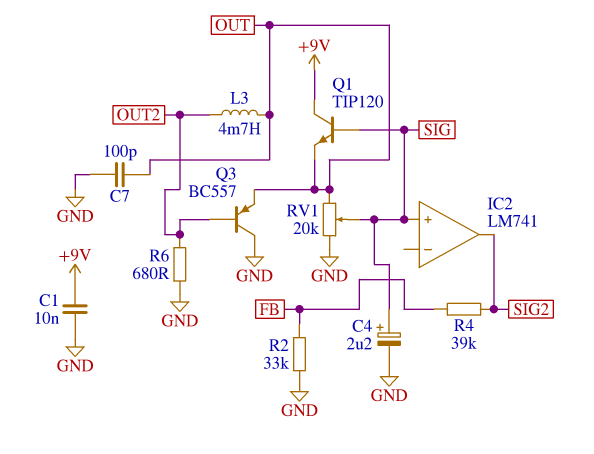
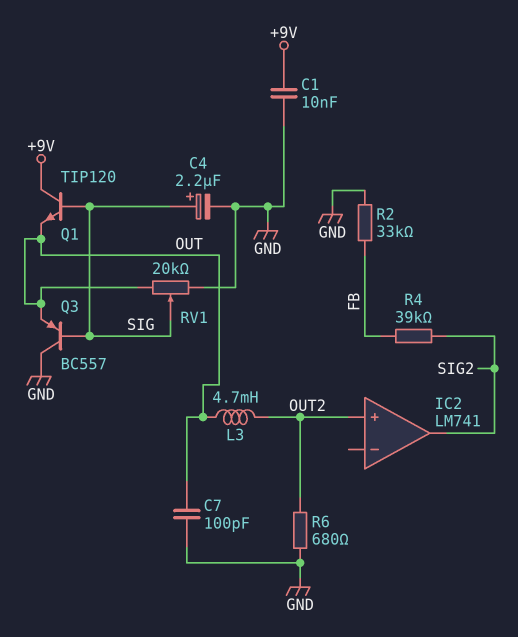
IC2 pin in+: SIG -> OUT2
Q3: PNP BC557 (B OUT2, C GND, E OUT) -> PNP BC557 (B SIG, C GND, E OUT)

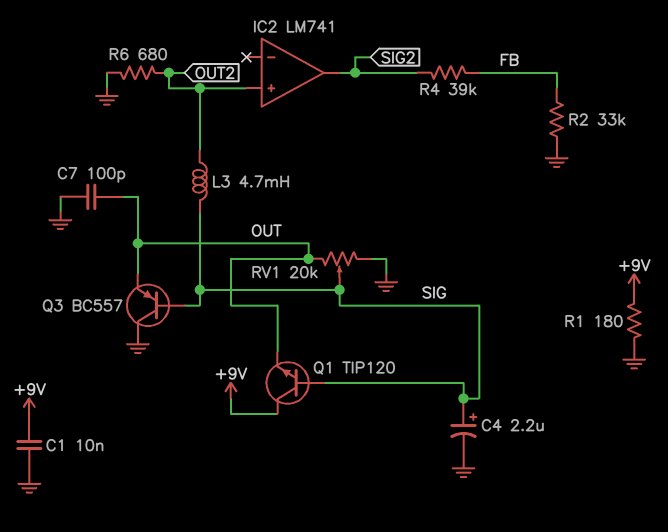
L3: 4.7mH (OUT, OUT2) -> 4.7mH (OUT2, SIG)
R1: none -> 180 (+9V, GND)

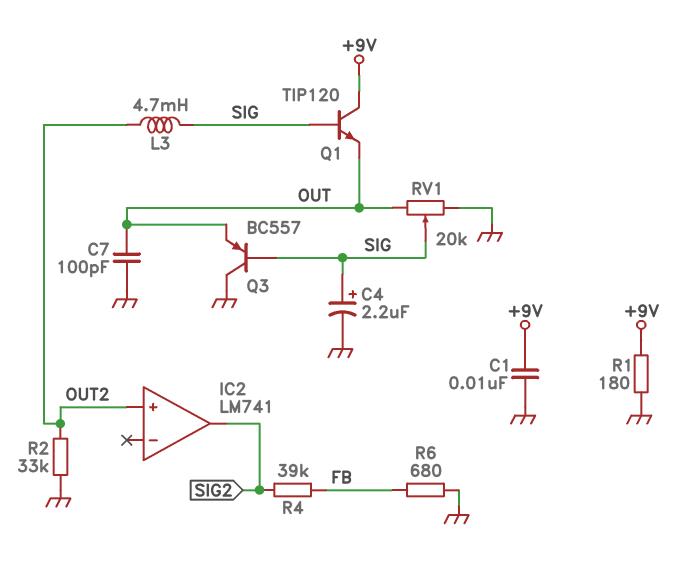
R2: 33k (FB, GND) -> 33k (GND, OUT2)
R6: 680 (GND, OUT2) -> 680 (FB, GND)

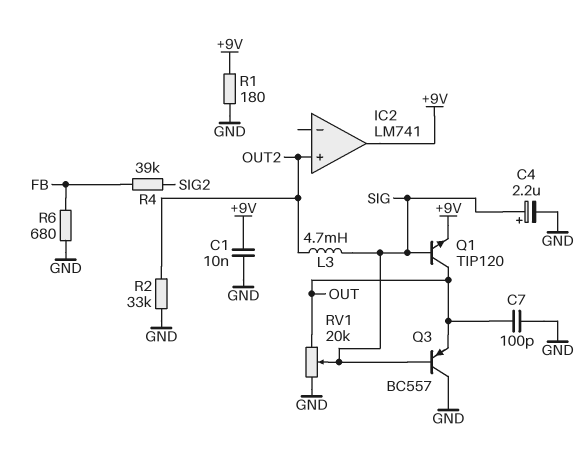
IC2 pin out: SIG2 -> +9V
Q1: NPN TIP120 (B SIG, C +9V, E OUT) -> NPN TIP120 (B SIG, C OUT, E +9V)

